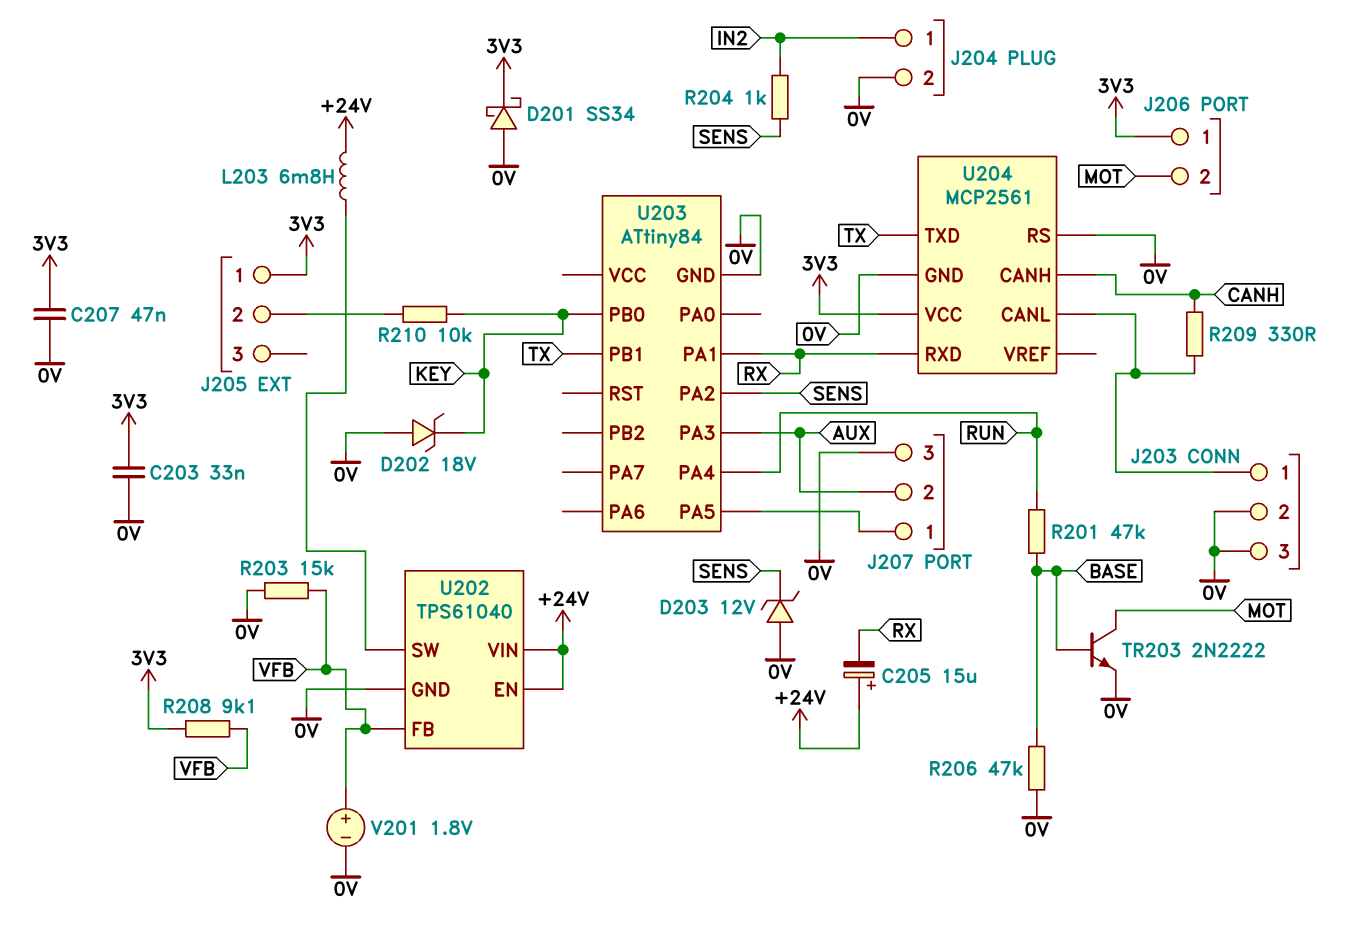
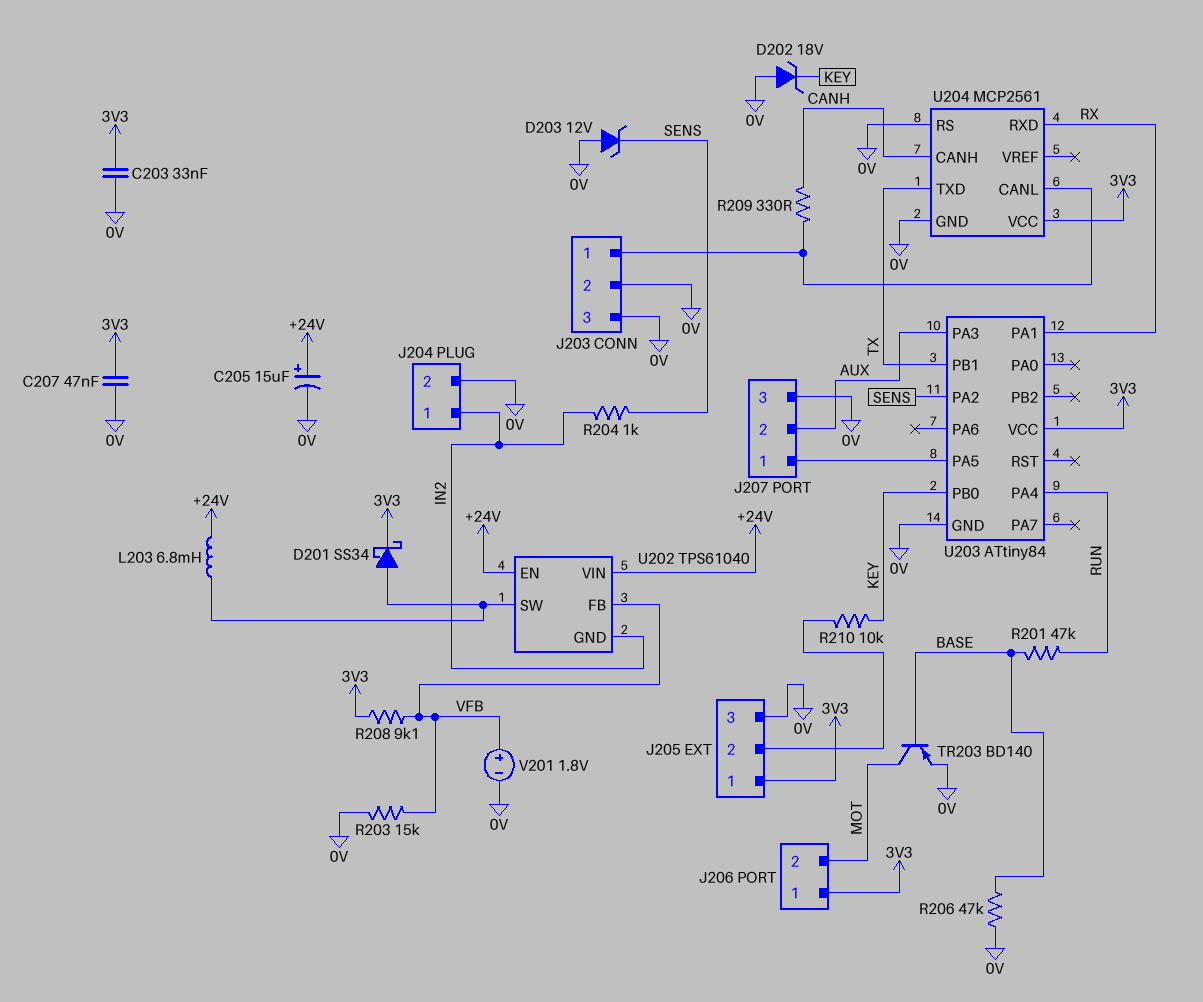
C205: 15uF (plus +24V, minus RX) -> 15uF (plus +24V, minus 0V)
D201: schottky SS34 (A 0V, K 3V3) -> schottky SS34 (A U202/SW, K 3V3)
J205 pin 3: none -> 0V
TR203: NPN 2N2222 (B BASE, C MOT, E 0V) -> PNP BD140 (B BASE, C MOT, E 0V)
U202 pin GND: 0V -> IN2
U203 pin VCC: none -> 3V3

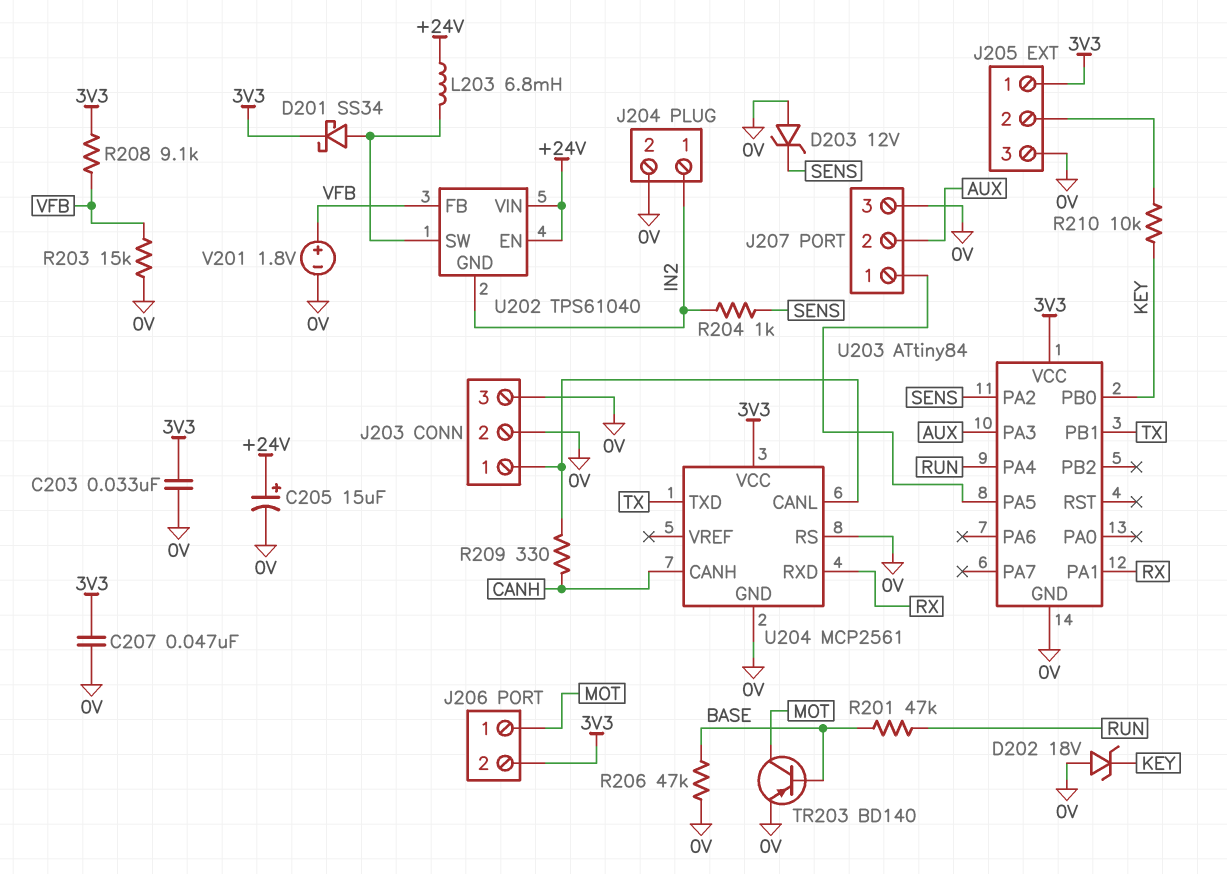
J206 pin 1: 3V3 -> MOT
J206 pin 2: MOT -> 3V3

